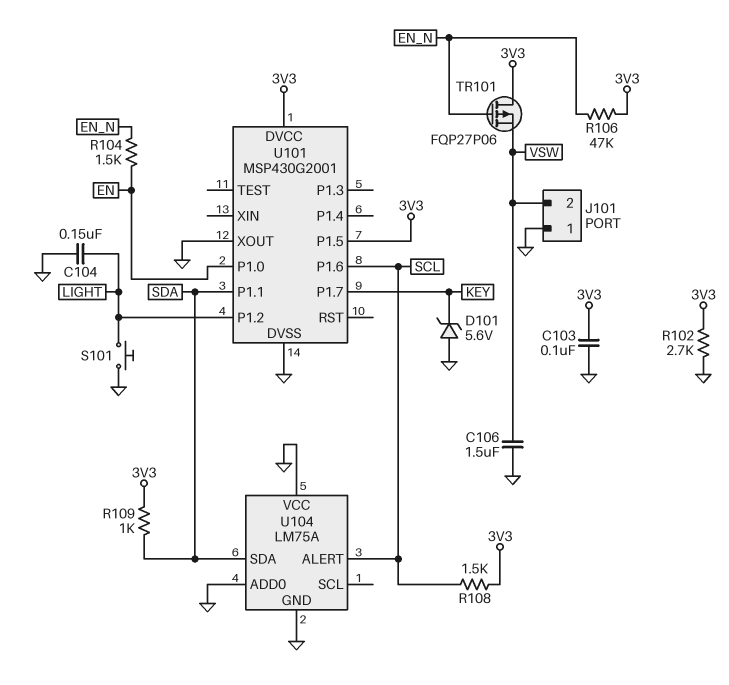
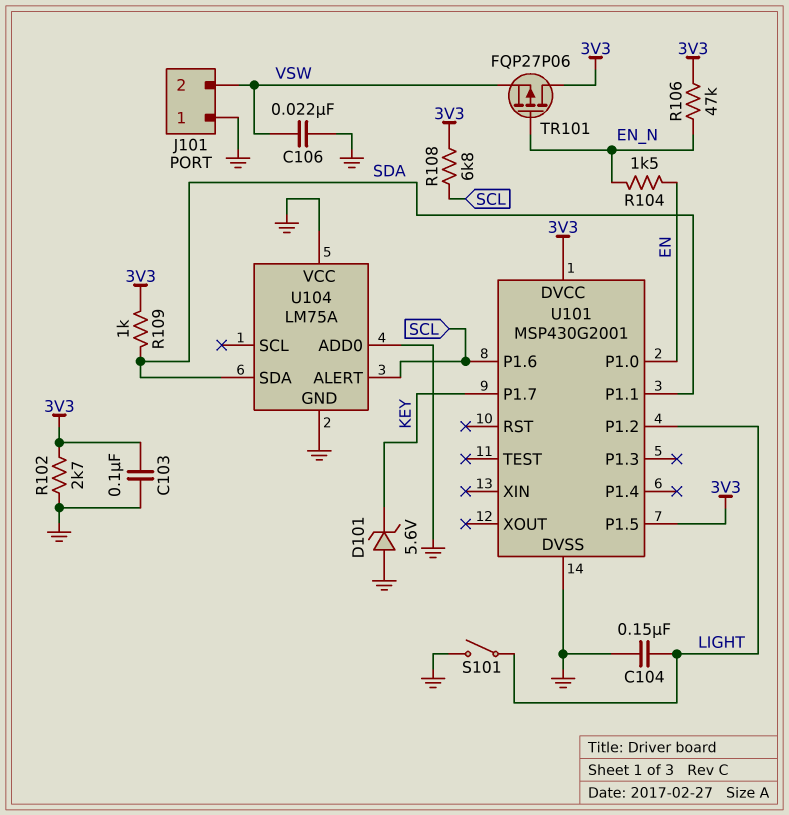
C106: 1.5uF (GND, VSW) -> 22nF (GND, VSW)
R108: 1.5k (3V3, SCL) -> 6.8k (3V3, SCL)
S101: button (GND, LIGHT) -> switch (GND, LIGHT)
U101 pin XOUT: GND -> none

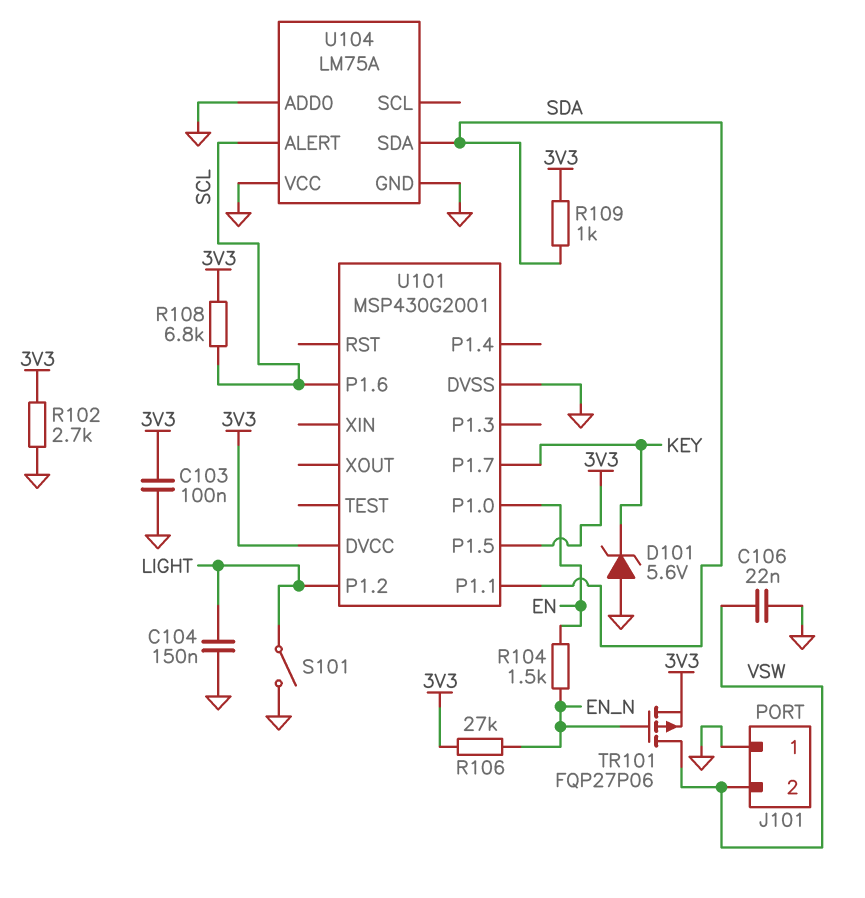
R106: 47k (3V3, EN_N) -> 27k (3V3, EN_N)
TR101: PMOS FQP27P06 (G EN_N, D 3V3, S VSW) -> PMOS FQP27P06 (G EN_N, D VSW, S 3V3)

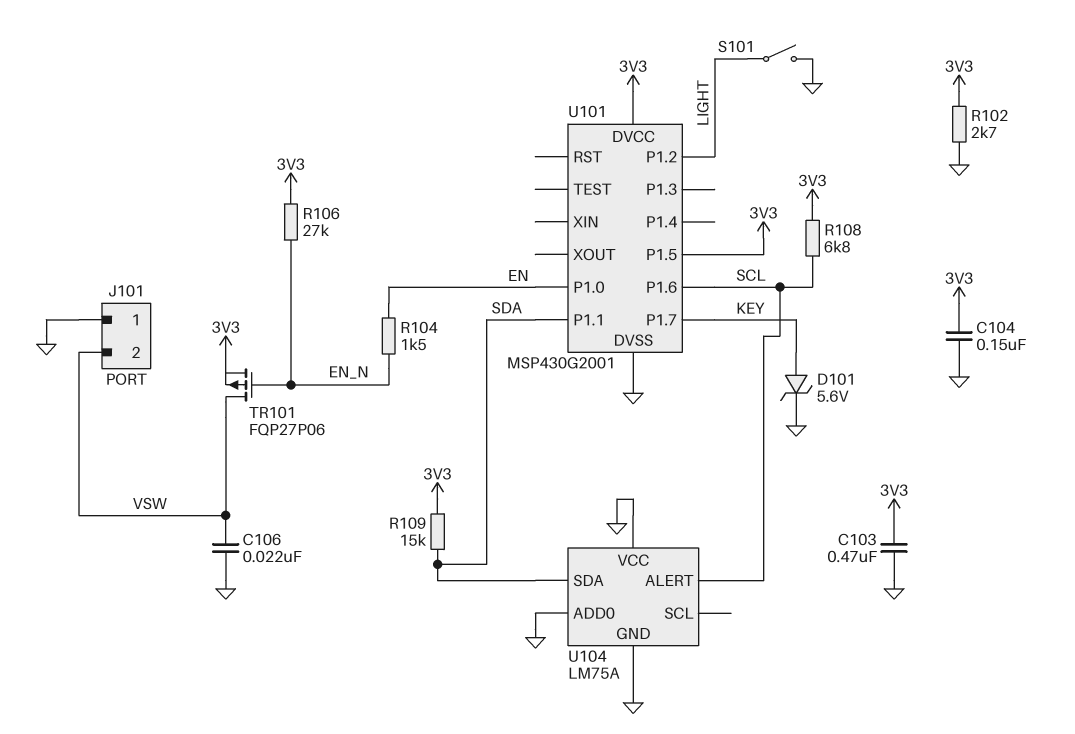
C103: 100nF (3V3, GND) -> 470nF (3V3, GND)
C104: 150nF (GND, LIGHT) -> 150nF (3V3, GND)
D101: zener 5.6V (A GND, K KEY) -> zener 5.6V (A KEY, K GND)
R109: 1k (3V3, SDA) -> 15k (3V3, SDA)

